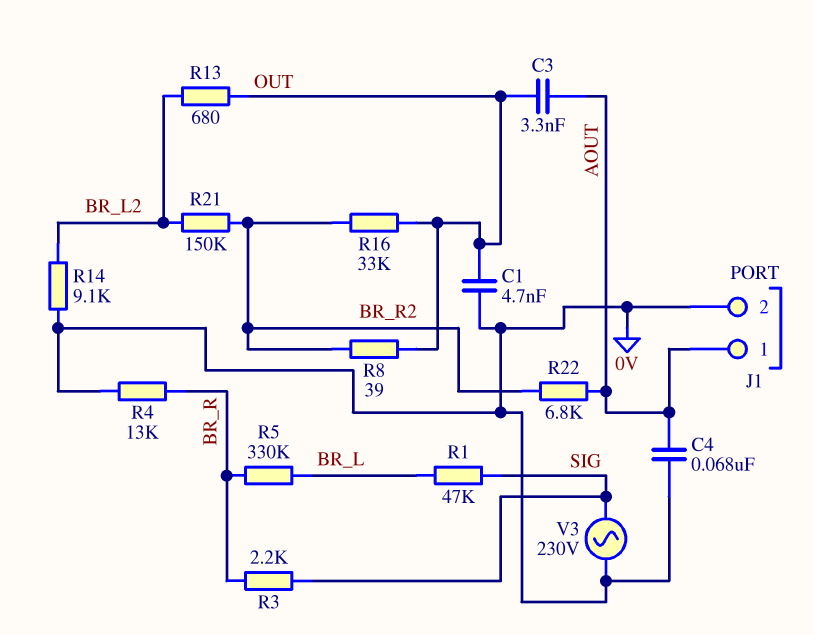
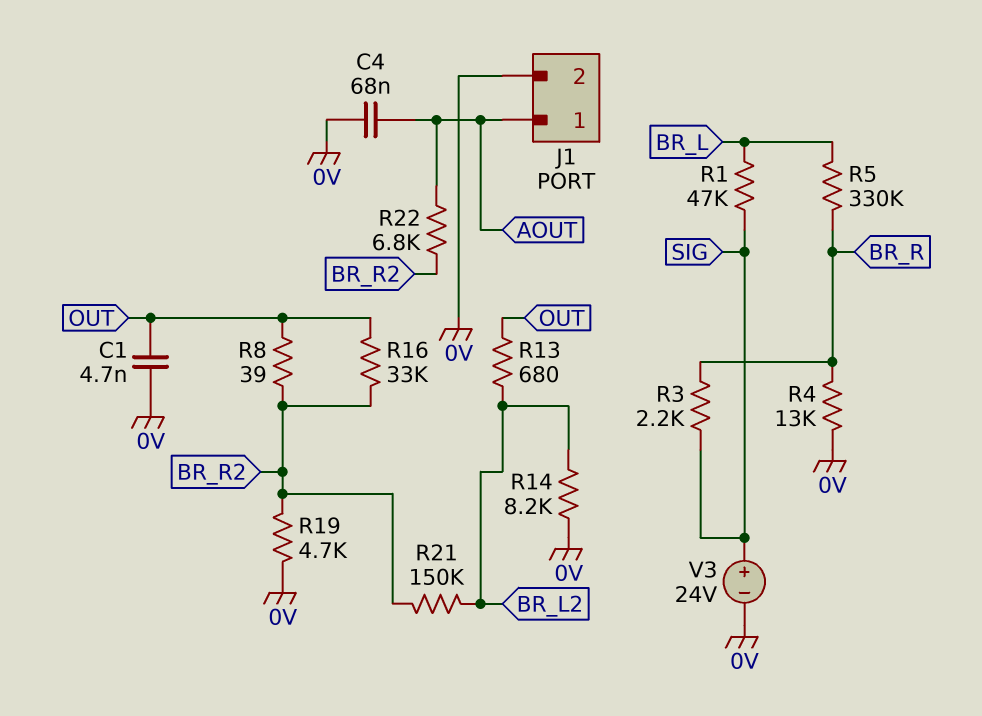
C3: 3.3nF (AOUT, OUT) -> none
R14: 9.1k (0V, BR_L2) -> 8.2k (0V, BR_L2)
R19: none -> 4.7k (0V, BR_R2)
V3: AC 230V (0V, SIG) -> 24V (plus SIG, minus 0V)

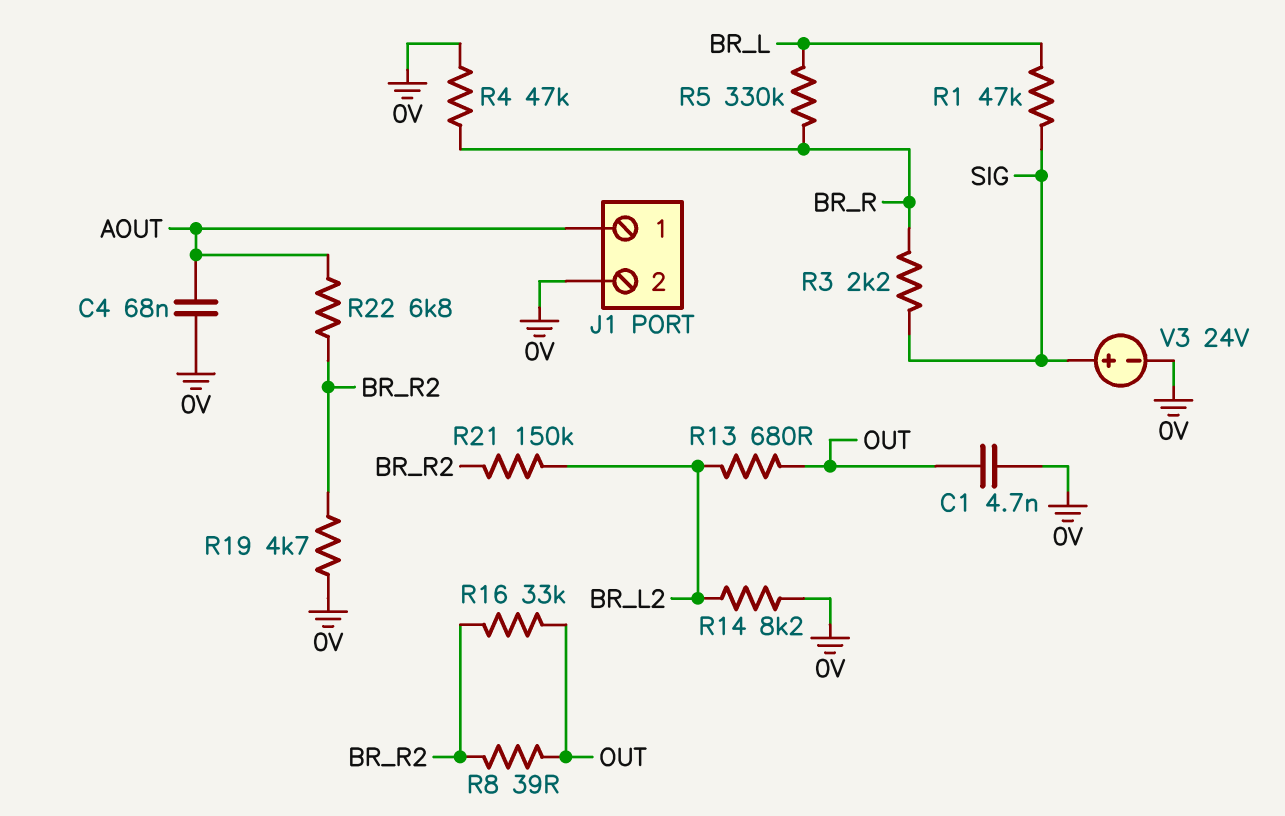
R4: 13k (0V, BR_R) -> 47k (0V, BR_R)

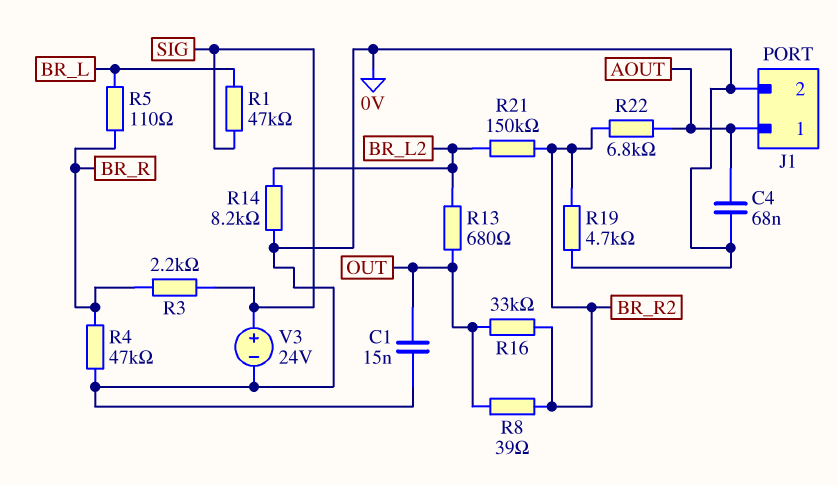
C1: 4.7nF (0V, OUT) -> 15nF (0V, OUT)
R5: 330k (BR_L, BR_R) -> 110 (BR_L, BR_R)

